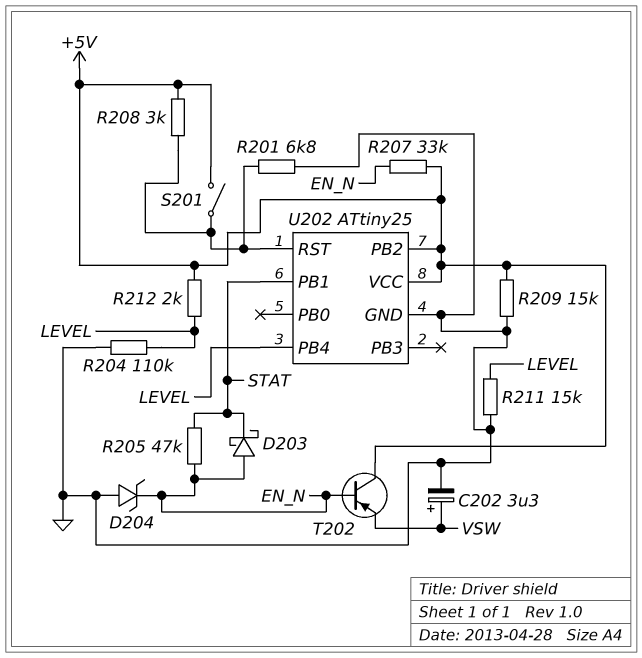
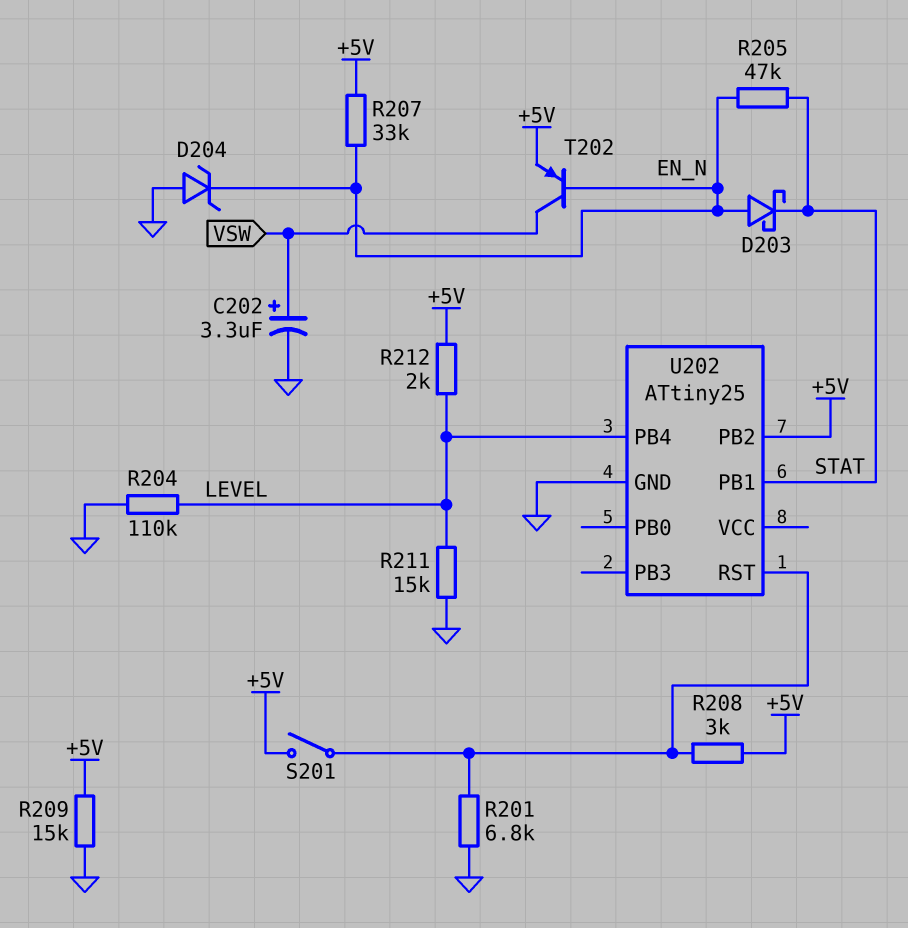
T202: PNP (B EN_N, C +5V, E VSW) -> PNP (B EN_N, C VSW, E +5V)
U202 pin VCC: +5V -> none

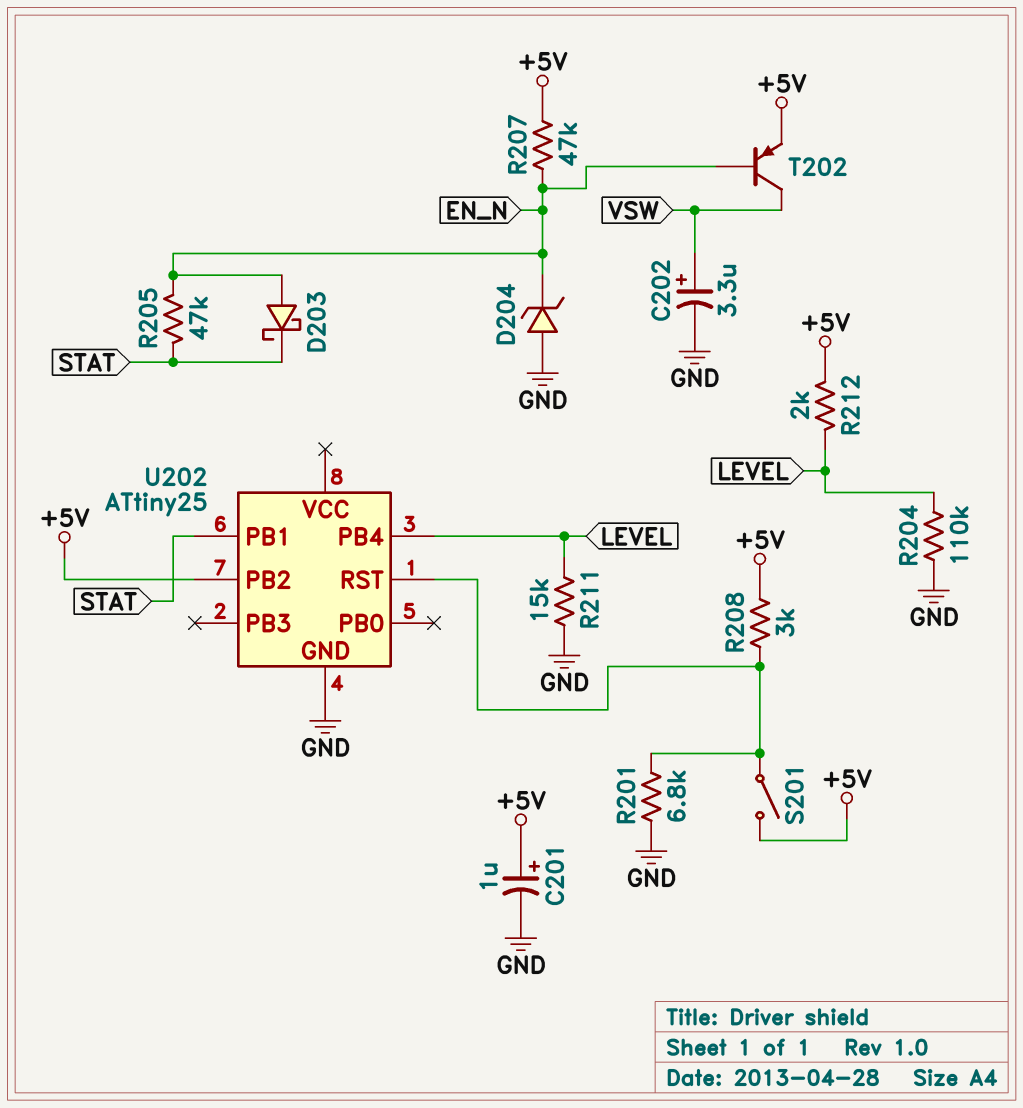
C201: none -> 1uF (plus +5V, minus GND)
R207: 33k (+5V, EN_N) -> 47k (+5V, EN_N)
R209: 15k (+5V, GND) -> none

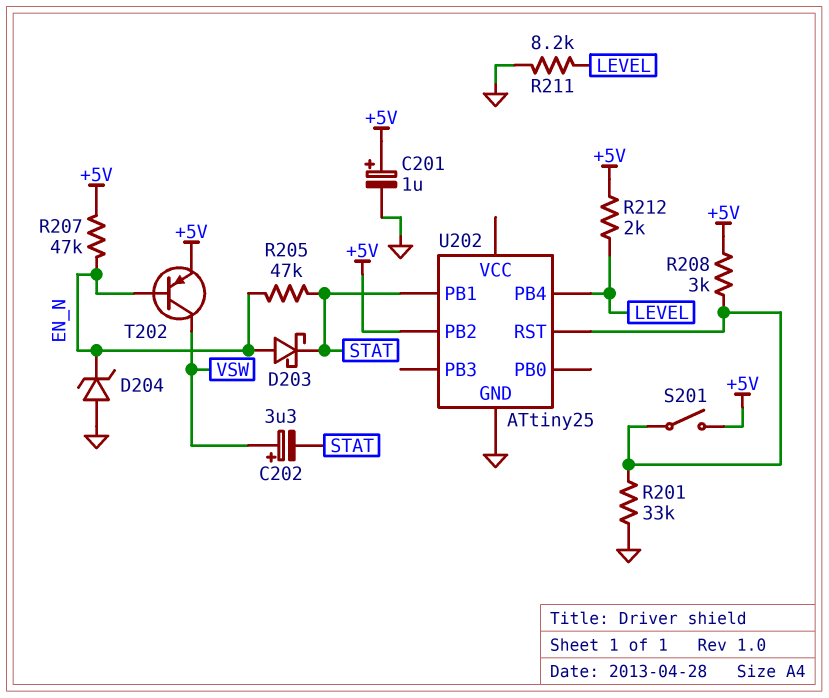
C202: 3.3uF (plus VSW, minus GND) -> 3.3uF (plus VSW, minus STAT)
R201: 6.8k (GND, U202/RST) -> 33k (GND, U202/RST)
R204: 110k (GND, LEVEL) -> none
R211: 15k (GND, LEVEL) -> 8.2k (GND, LEVEL)

